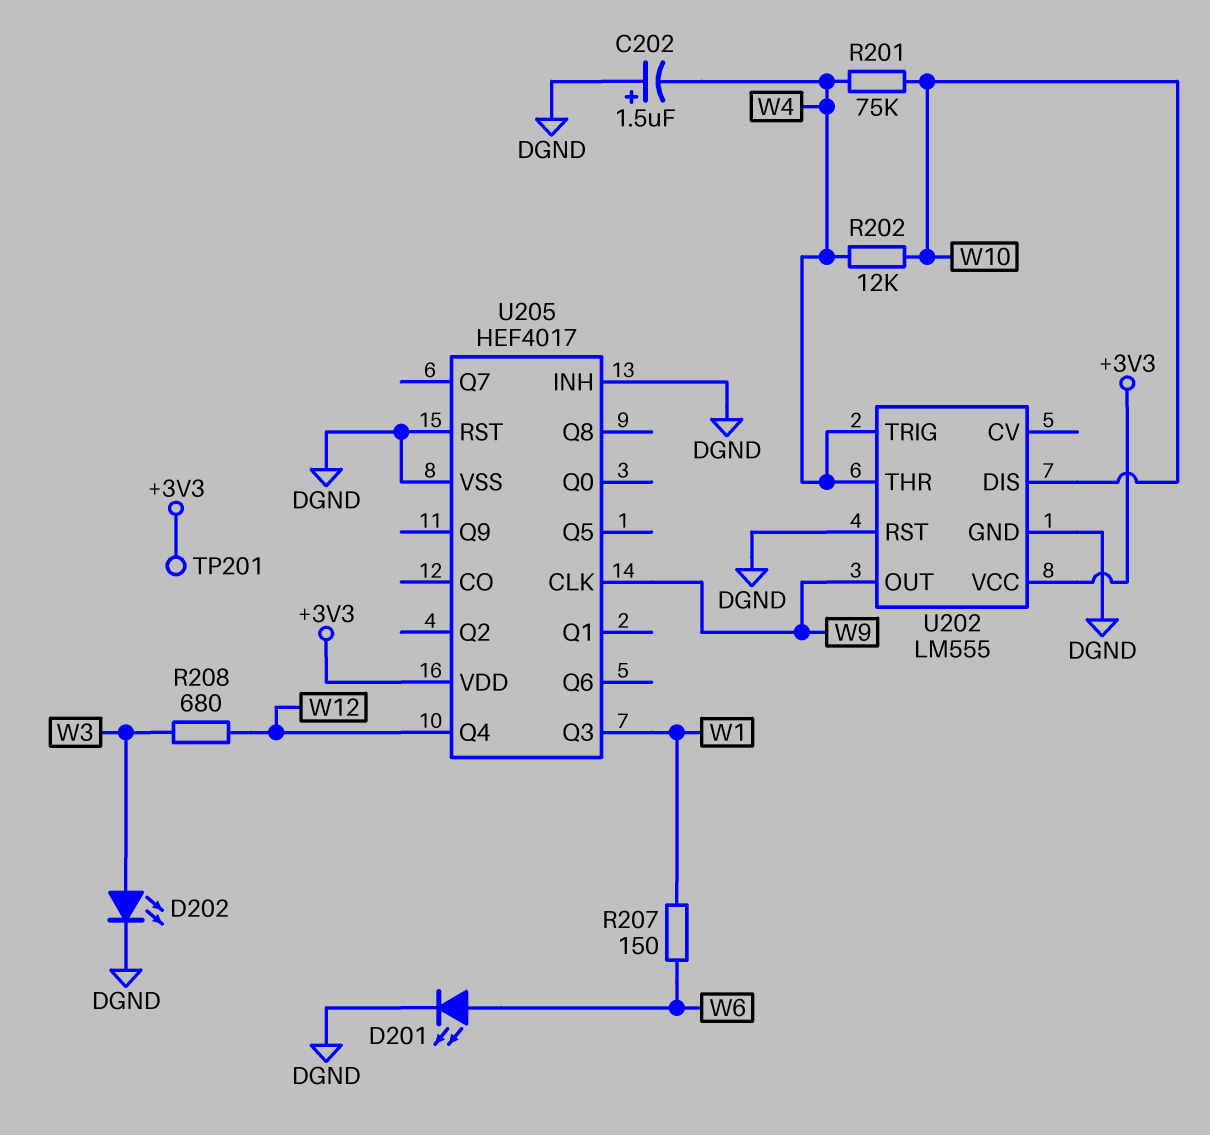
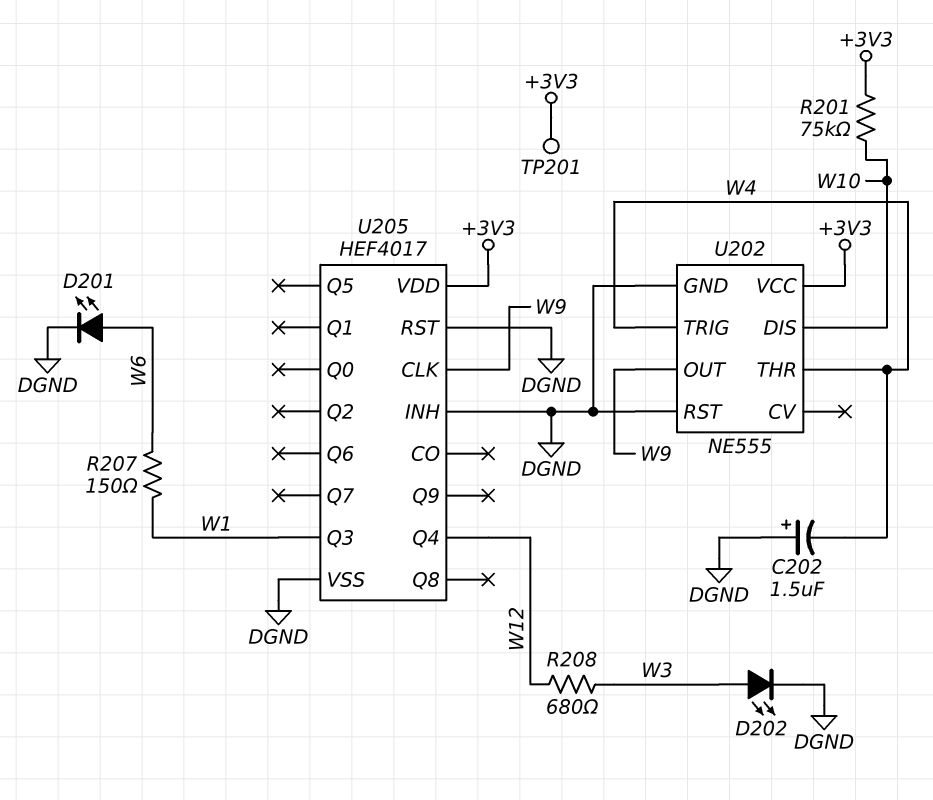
R201: 75k (W4, W10) -> 75k (+3V3, W10)
R202: 12k (W4, W10) -> none
U202: LM555 -> NE555

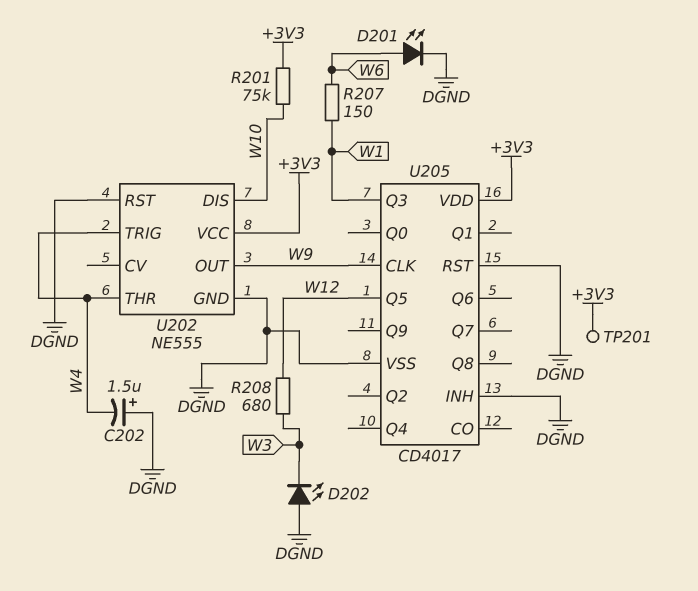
D202: LED (A W3, K DGND) -> LED (A DGND, K W3)
U205: HEF4017 -> CD4017
U205 pin Q4: W12 -> none
U205 pin Q5: none -> W12

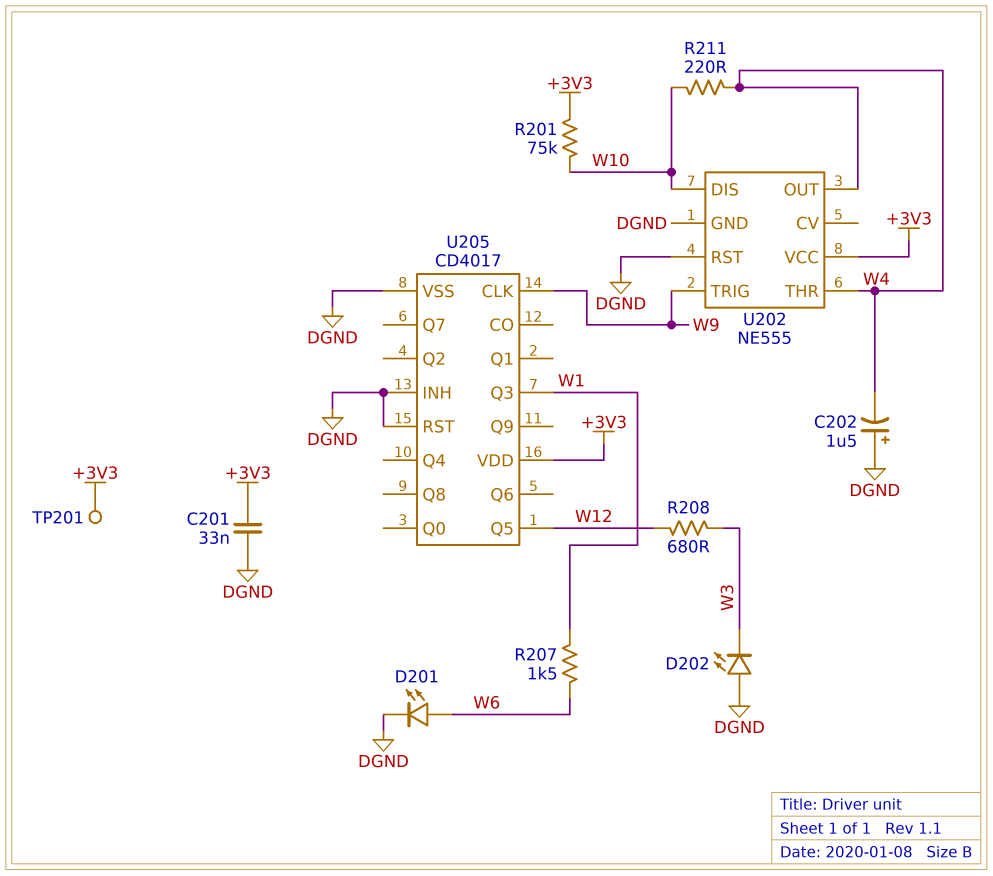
C201: none -> 33nF (+3V3, DGND)
R207: 150 (W1, W6) -> 1.5k (W1, W6)
R211: none -> 220 (W4, W10)
U202 pin OUT: W9 -> W4
U202 pin TRIG: W4 -> W9

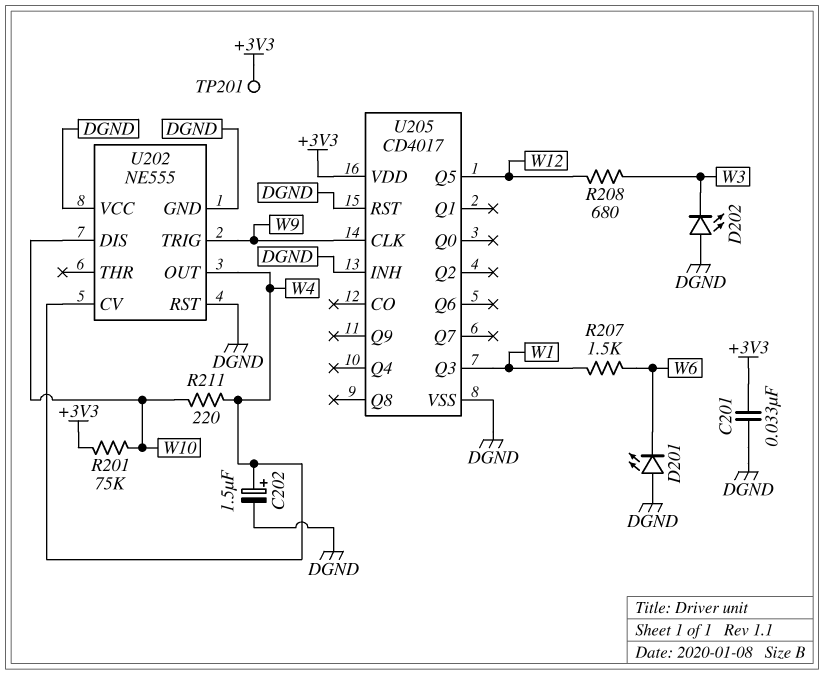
C202: 1.5uF (plus DGND, minus W4) -> 1.5uF (plus W4, minus DGND)
D201: LED (A W6, K DGND) -> LED (A DGND, K W6)
U202 pin CV: none -> W4
U202 pin THR: W4 -> none
U202 pin VCC: +3V3 -> DGND

